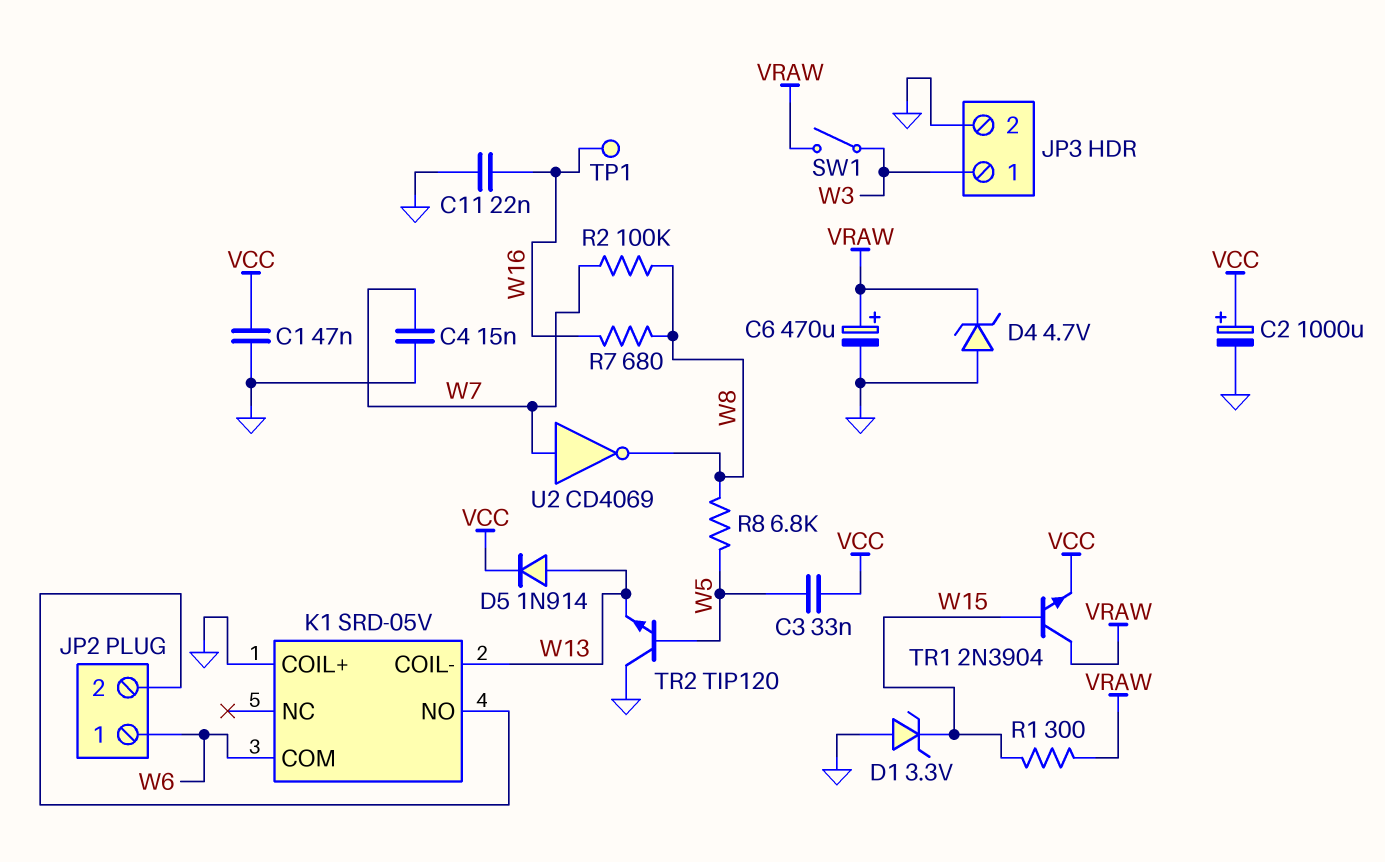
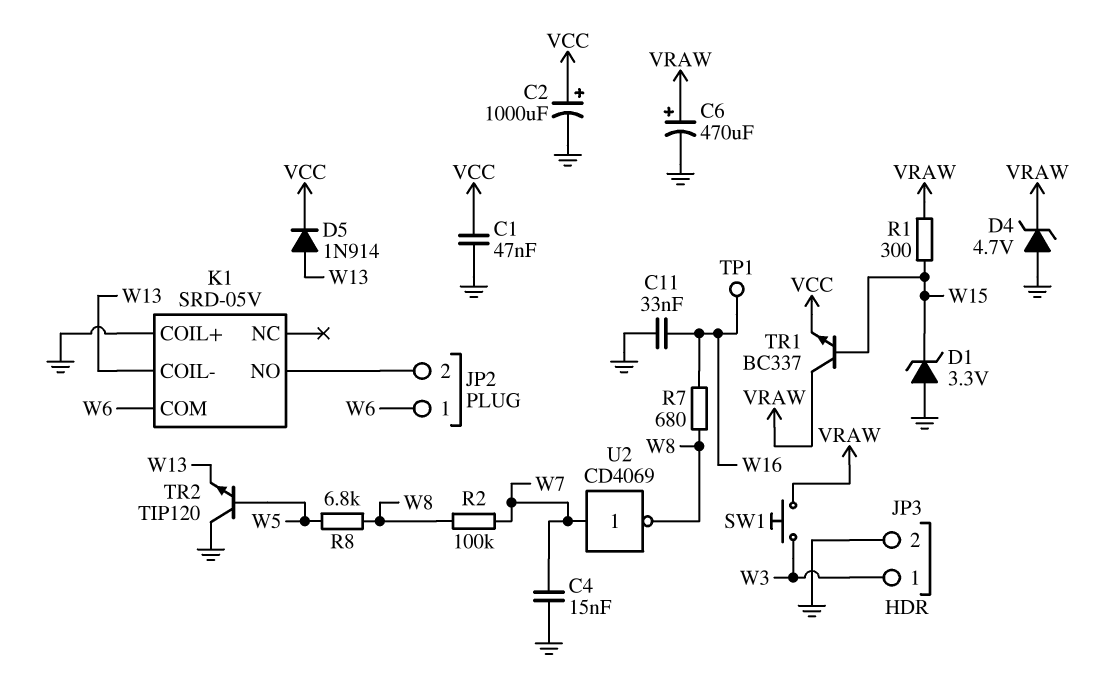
C3: 33nF (VCC, W5) -> none
C11: 22nF (GND, W16) -> 33nF (GND, W16)
SW1: switch (VRAW, W3) -> button (VRAW, W3)
TR1: NPN 2N3904 (B W15, C VRAW, E VCC) -> NPN BC337 (B W15, C VRAW, E VCC)

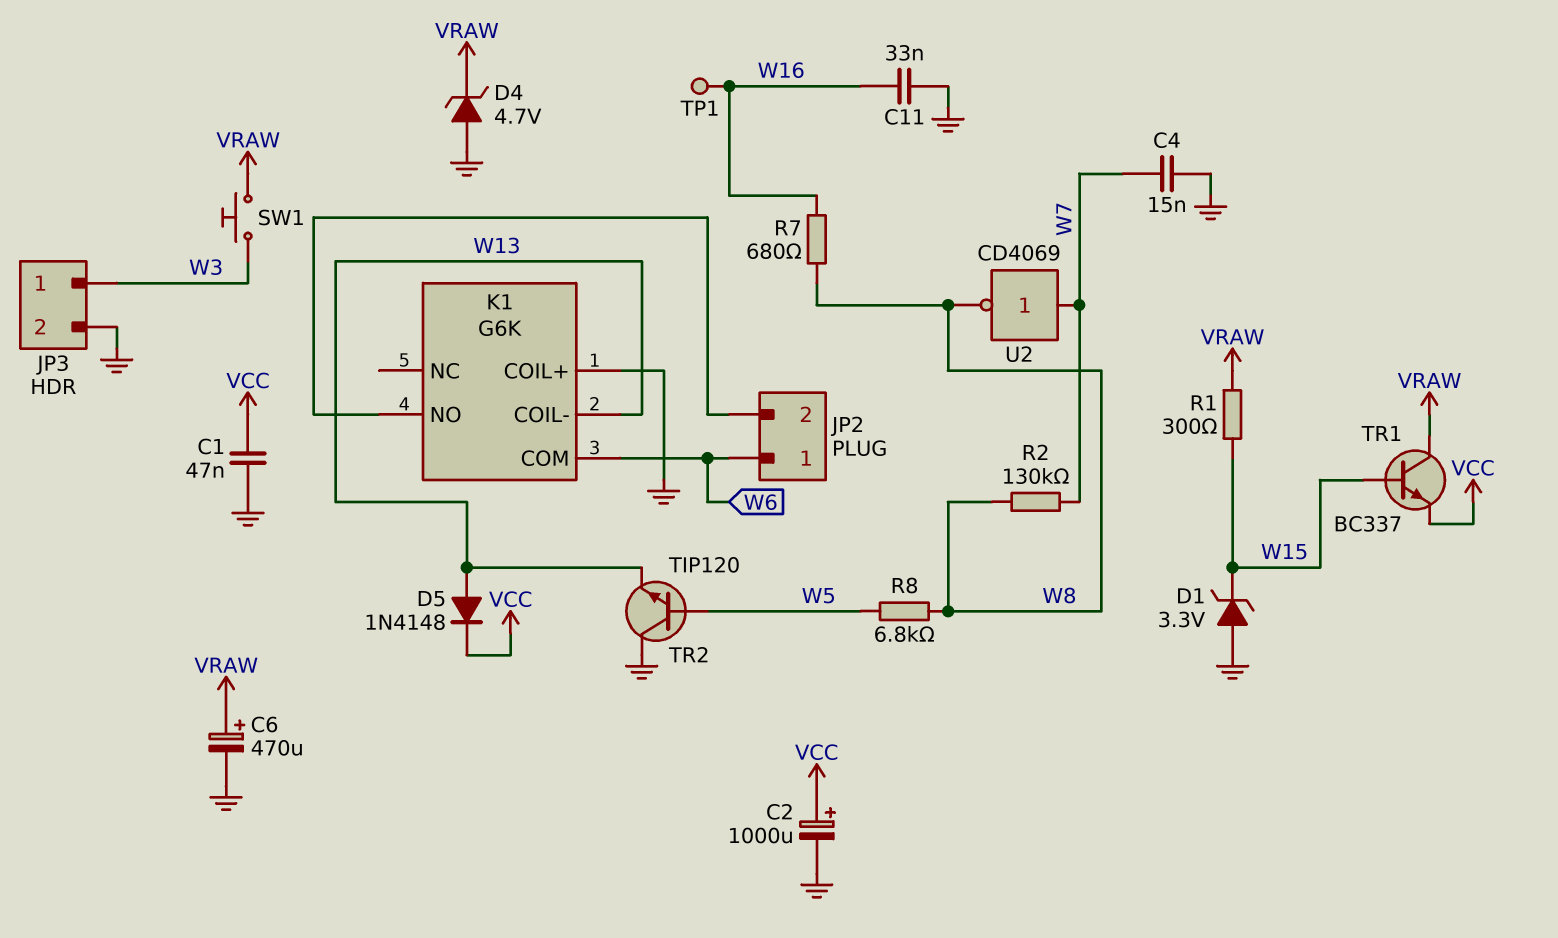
D5: diode 1N914 (A W13, K VCC) -> diode 1N4148 (A W13, K VCC)
K1: SRD-05V -> G6K
R2: 100k (W7, W8) -> 130k (W7, W8)

